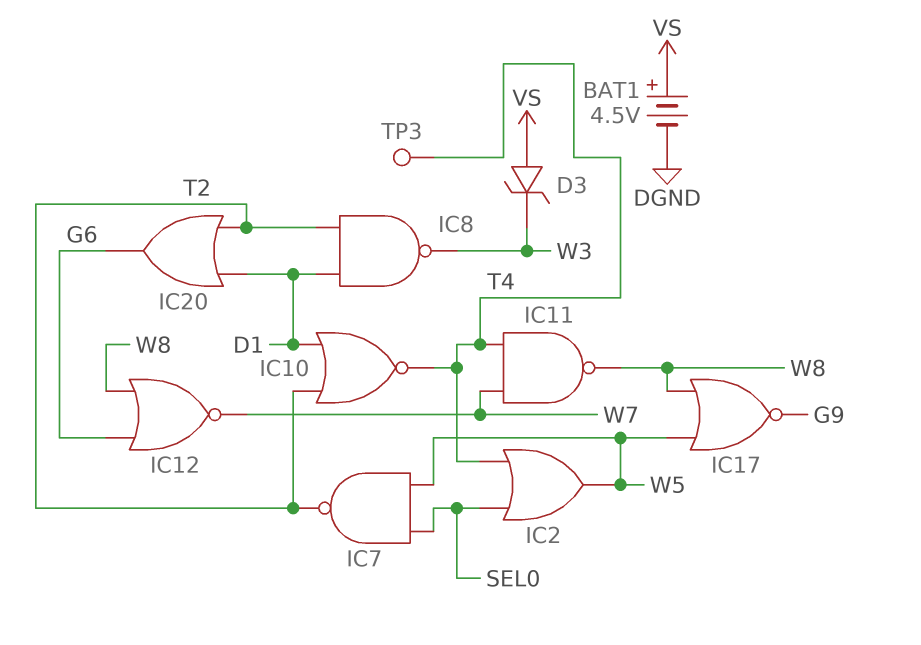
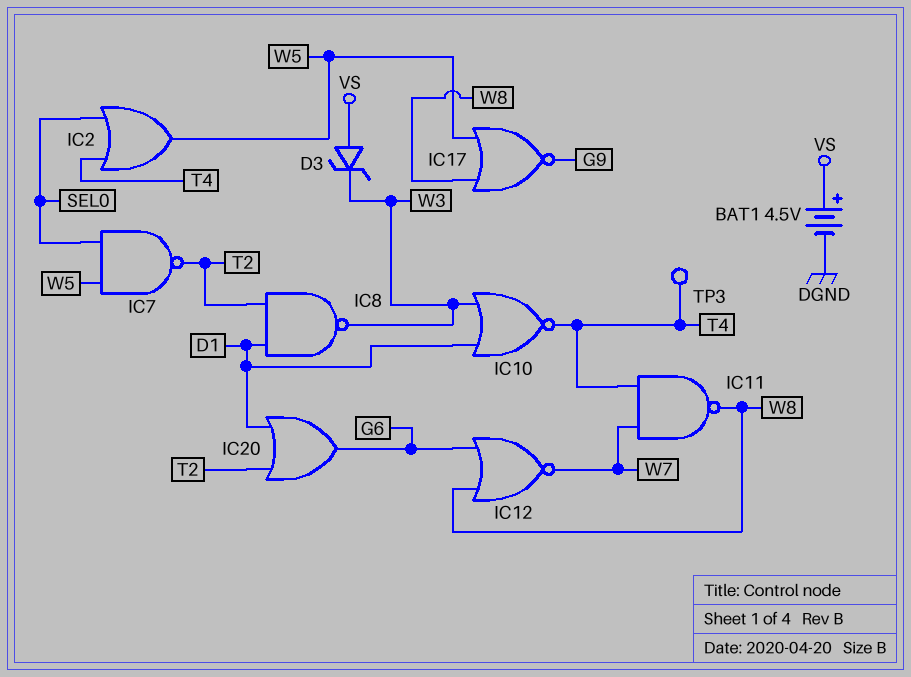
IC10: NOR (in D1, in T2, out T4) -> NOR (in D1, in W3, out T4)

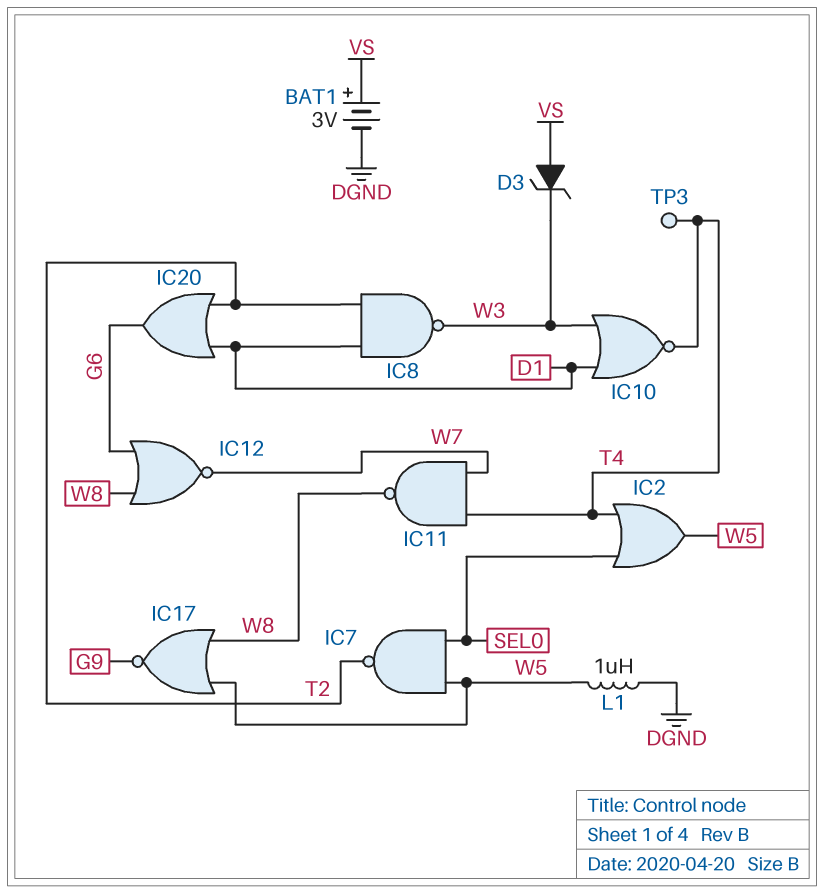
BAT1: 4.5V (plus VS, minus DGND) -> 3V (plus VS, minus DGND)
L1: none -> 1uH (DGND, W5)

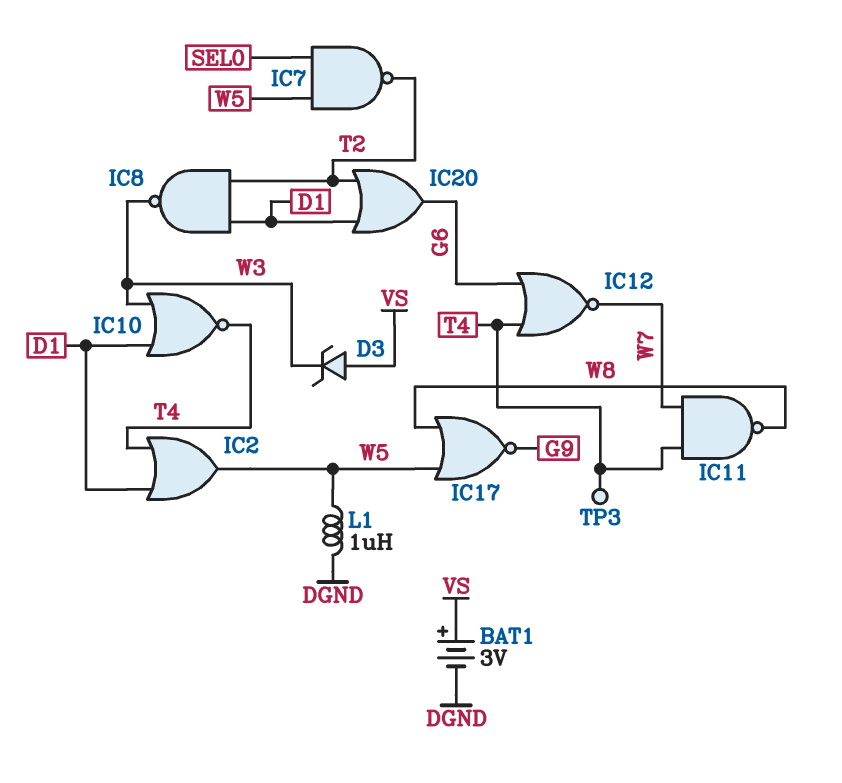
IC2: OR (in SEL0, in T4, out W5) -> OR (in D1, in T4, out W5)
IC12: NOR (in G6, in W8, out W7) -> NOR (in G6, in T4, out W7)

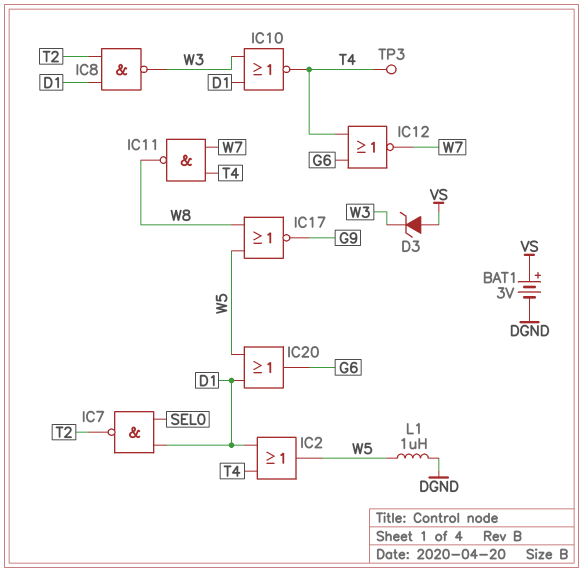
IC7: NAND (in SEL0, in W5, out T2) -> NAND (in D1, in SEL0, out T2)
IC20: OR (in D1, in T2, out G6) -> OR (in D1, in W5, out G6)

